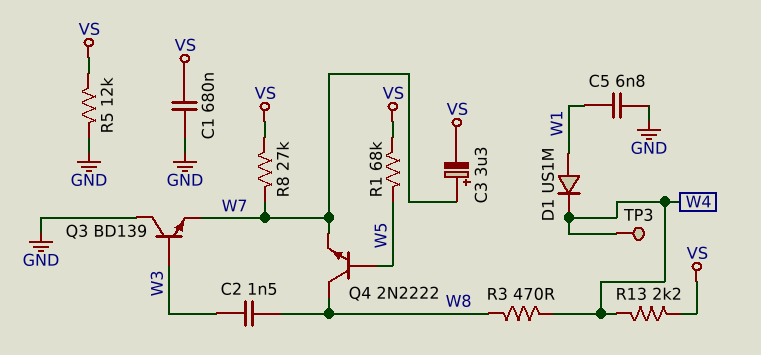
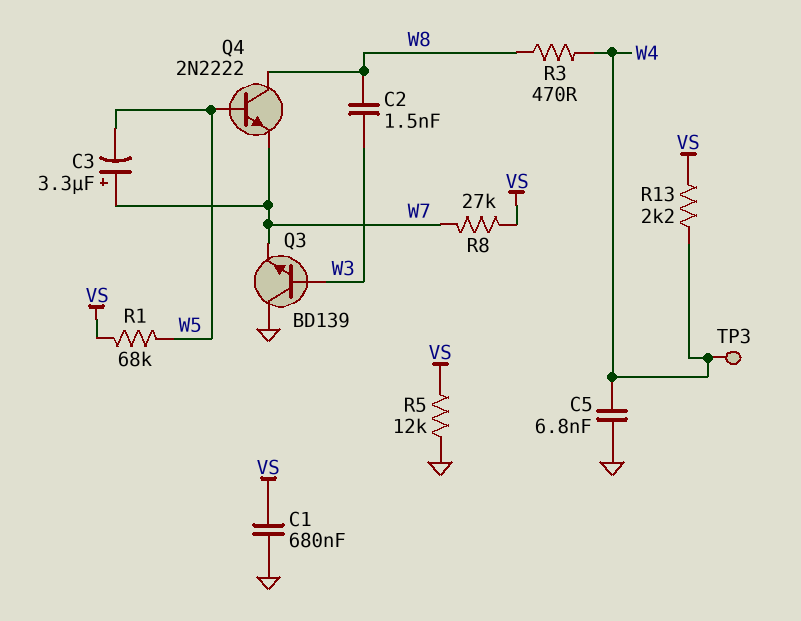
C3: 3.3uF (plus W7, minus VS) -> 3.3uF (plus W7, minus W5)
C5: 6.8nF (GND, W1) -> 6.8nF (GND, W4)
D1: diode US1M (A W1, K W4) -> none

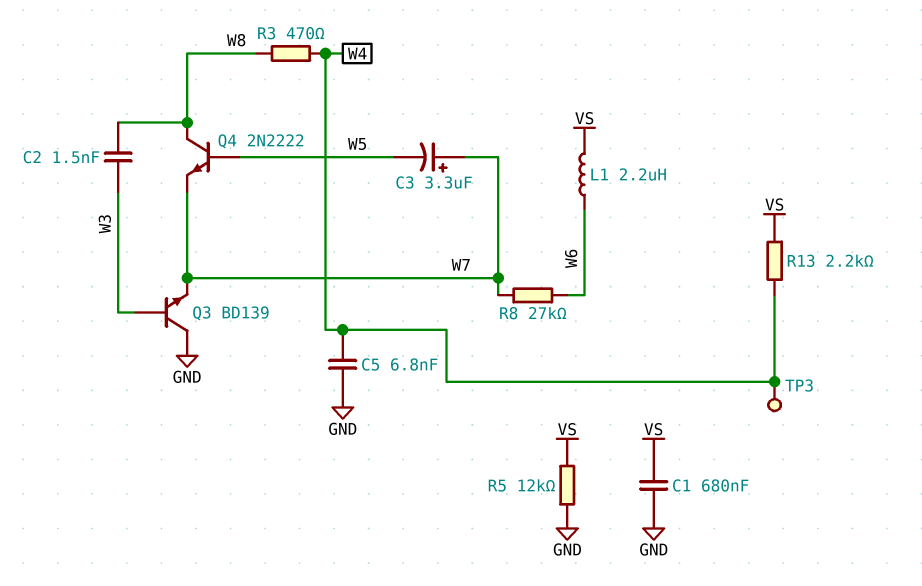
L1: none -> 2.2uH (VS, W6)
R1: 68k (VS, W5) -> none
R8: 27k (VS, W7) -> 27k (W6, W7)

